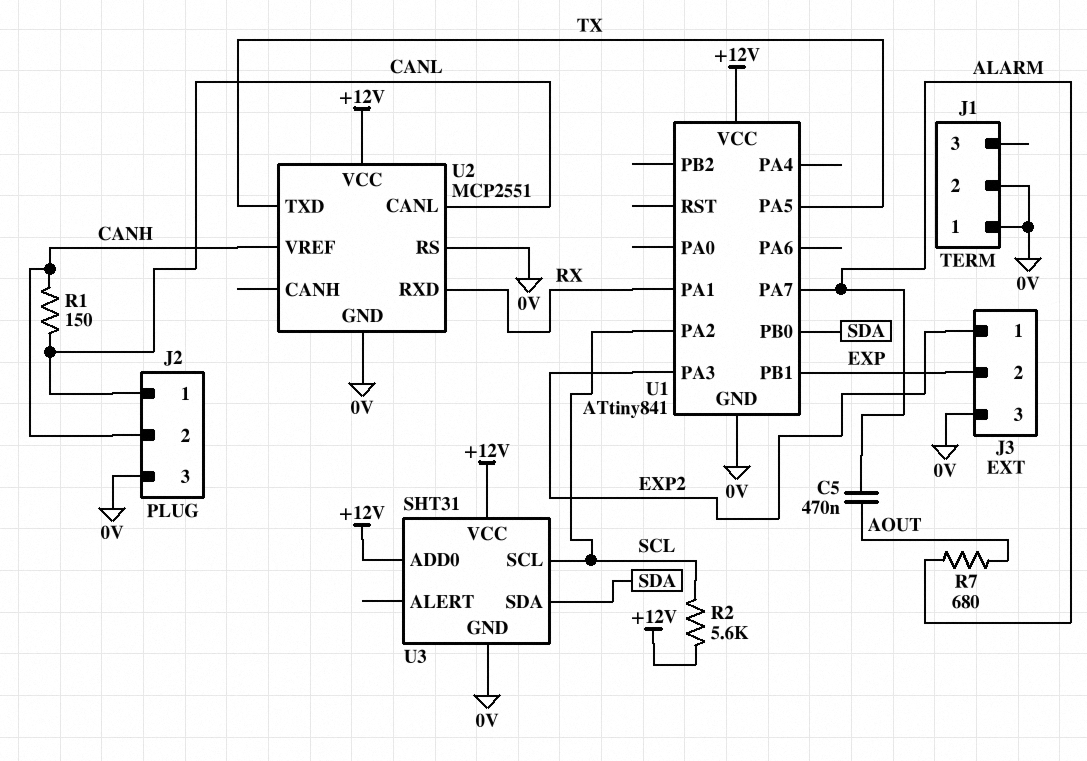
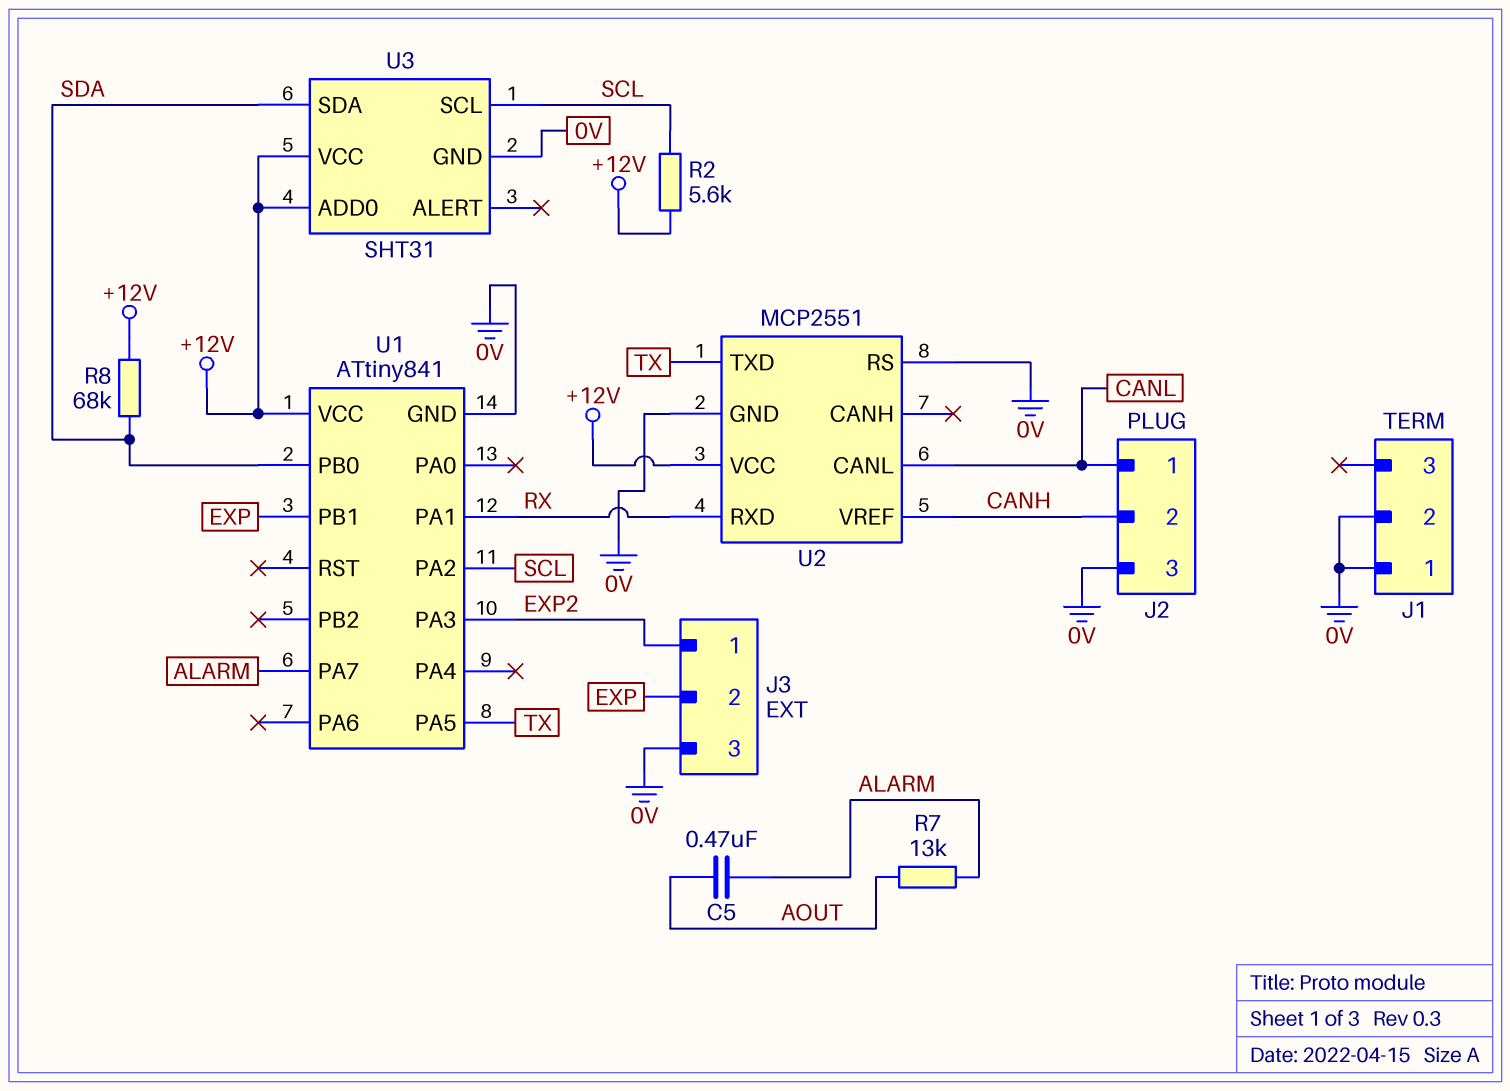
R1: 150 (CANH, CANL) -> none
R7: 680 (ALARM, AOUT) -> 13k (ALARM, AOUT)
R8: none -> 68k (+12V, SDA)

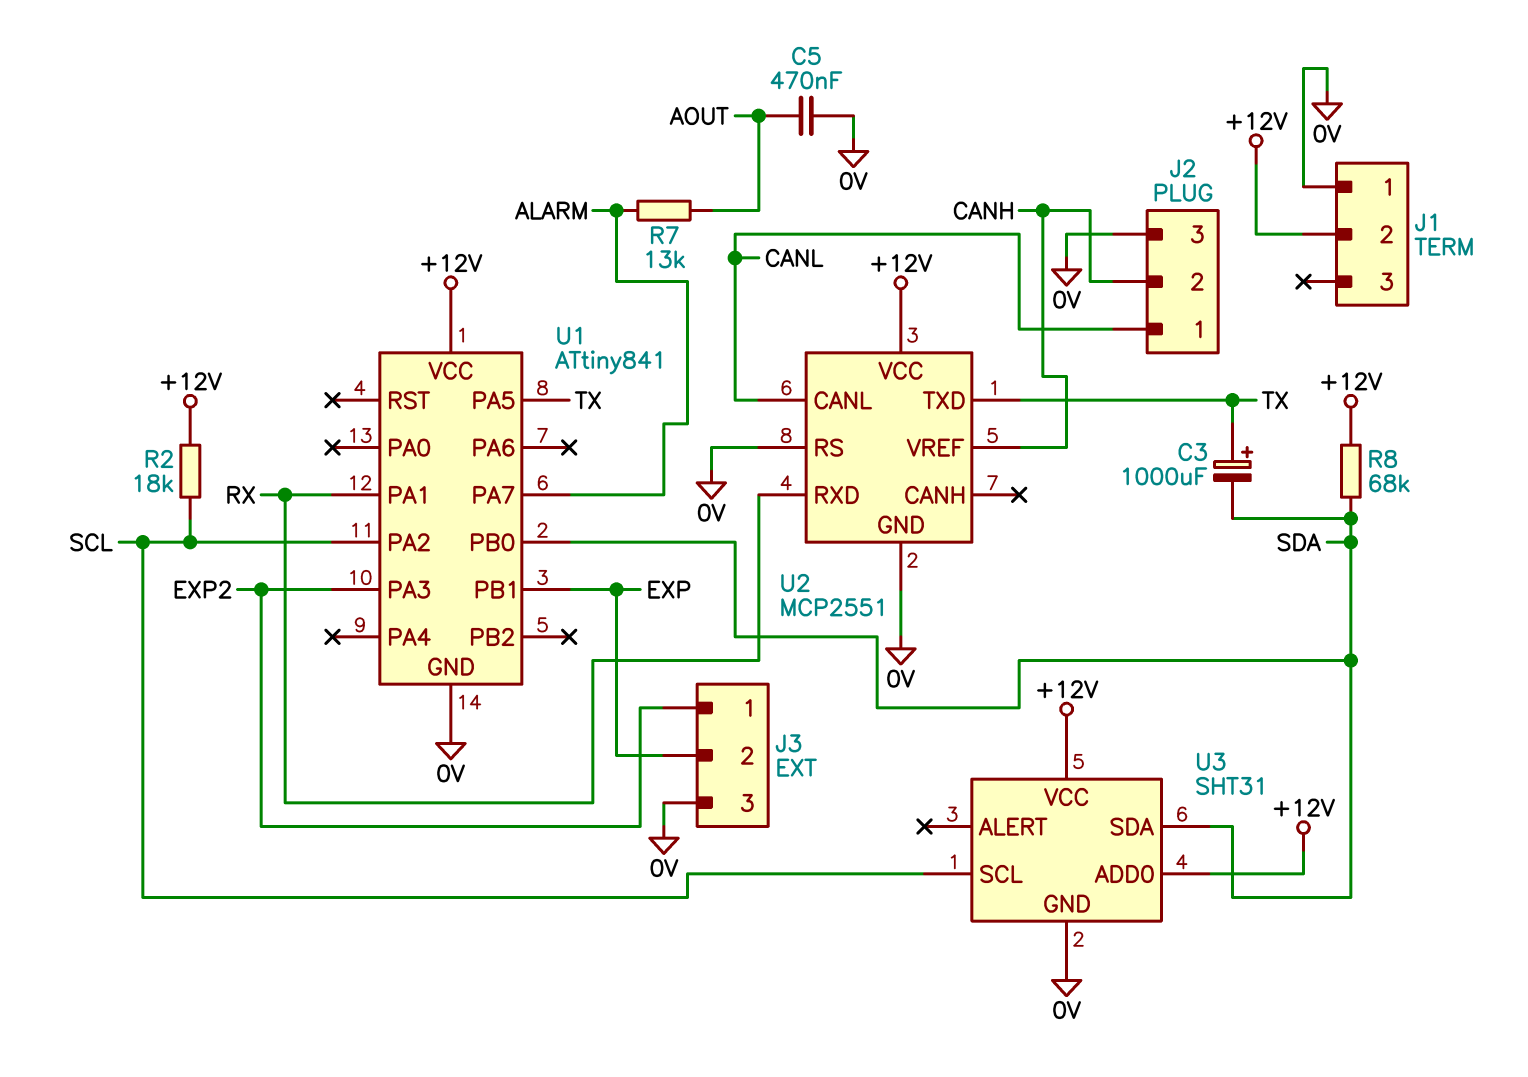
C3: none -> 1000uF (plus TX, minus SDA)
C5: 470nF (ALARM, AOUT) -> 470nF (0V, AOUT)
J1 pin 2: 0V -> +12V
R2: 5.6k (+12V, SCL) -> 18k (+12V, SCL)

